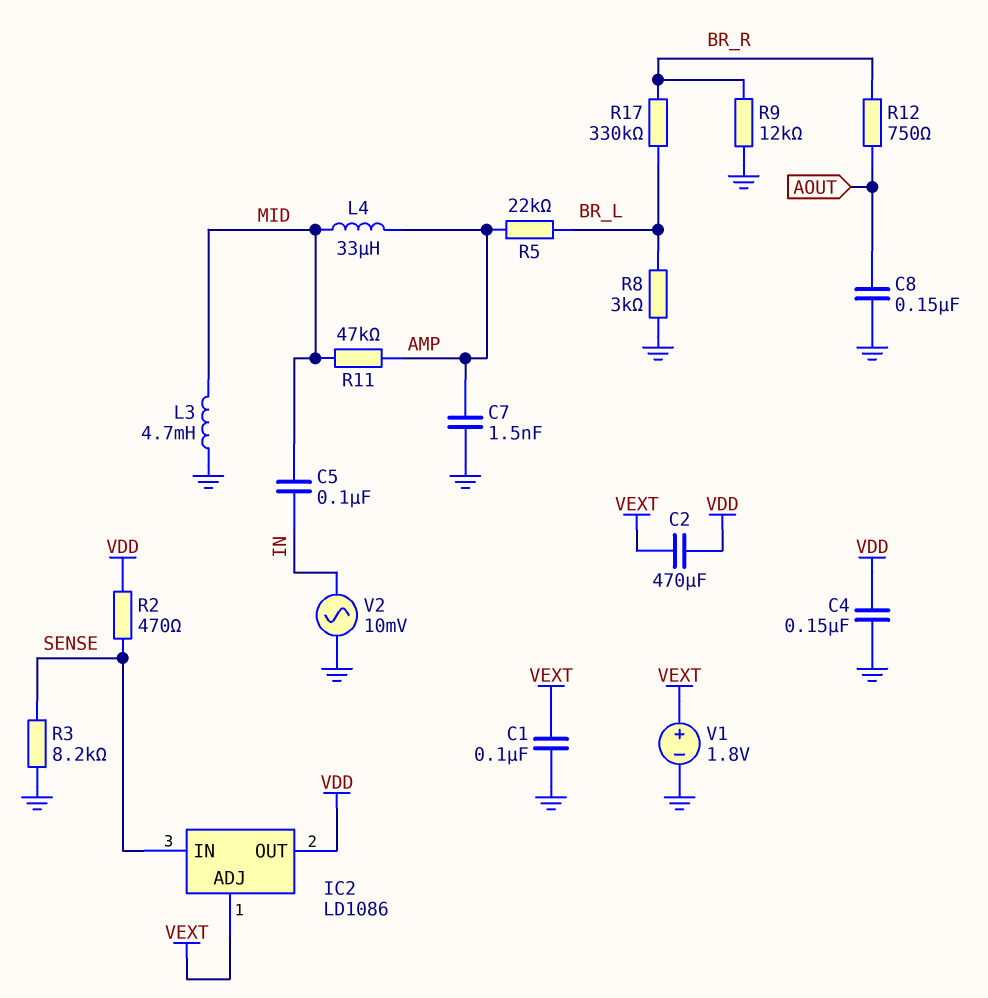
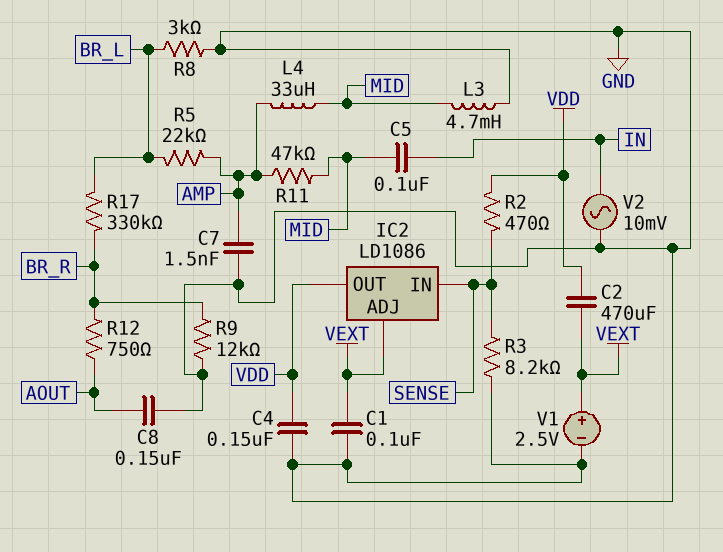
V1: 1.8V (plus VEXT, minus GND) -> 2.5V (plus VEXT, minus GND)

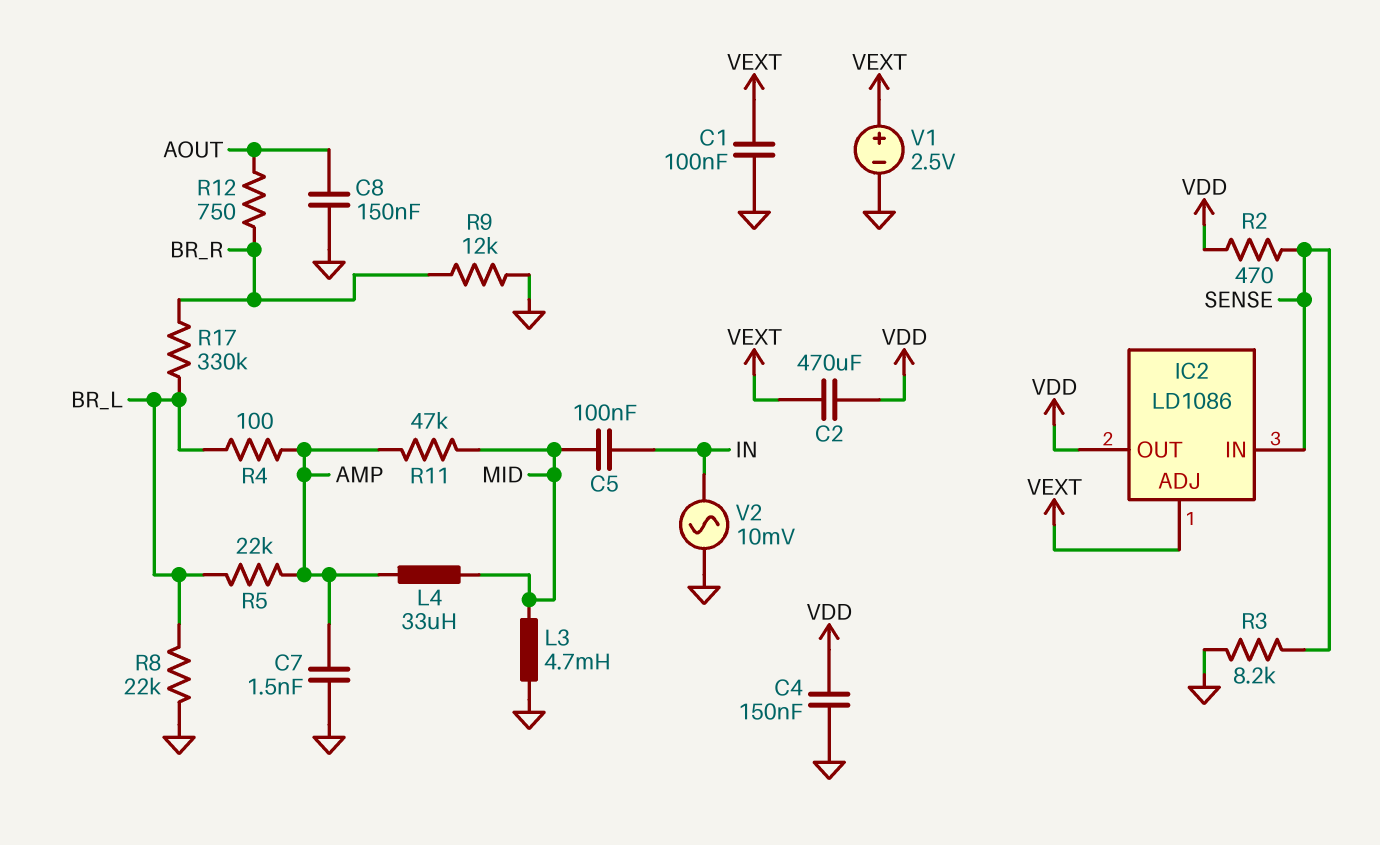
R4: none -> 100 (AMP, BR_L)
R8: 3k (BR_L, GND) -> 22k (BR_L, GND)

